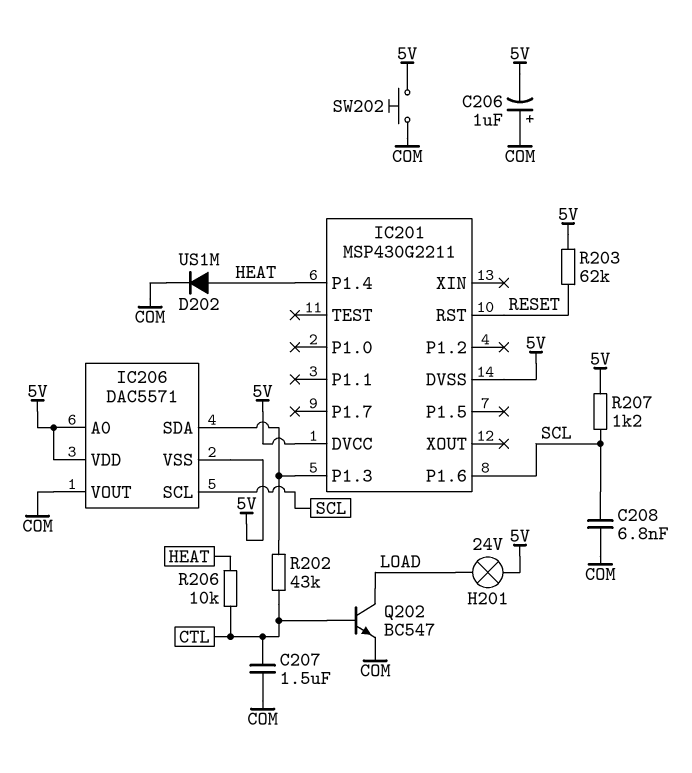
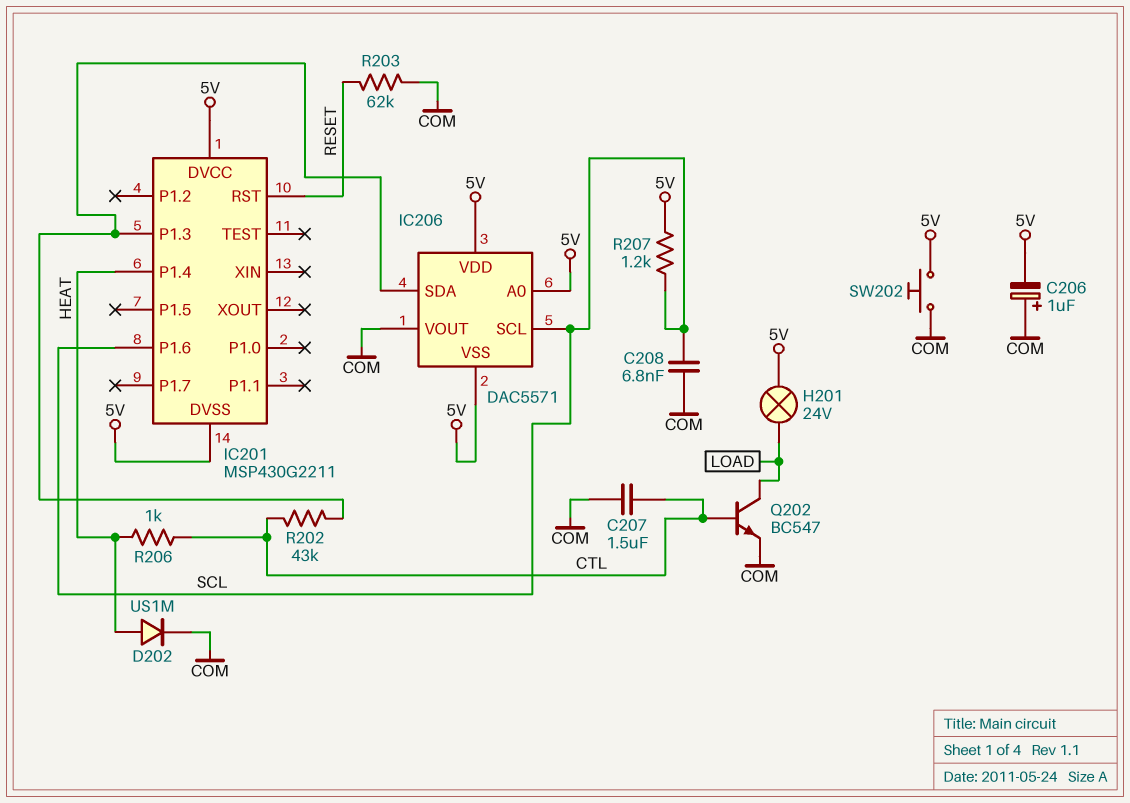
R203: 62k (5V, RESET) -> 62k (COM, RESET)
R206: 10k (CTL, HEAT) -> 1k (CTL, HEAT)

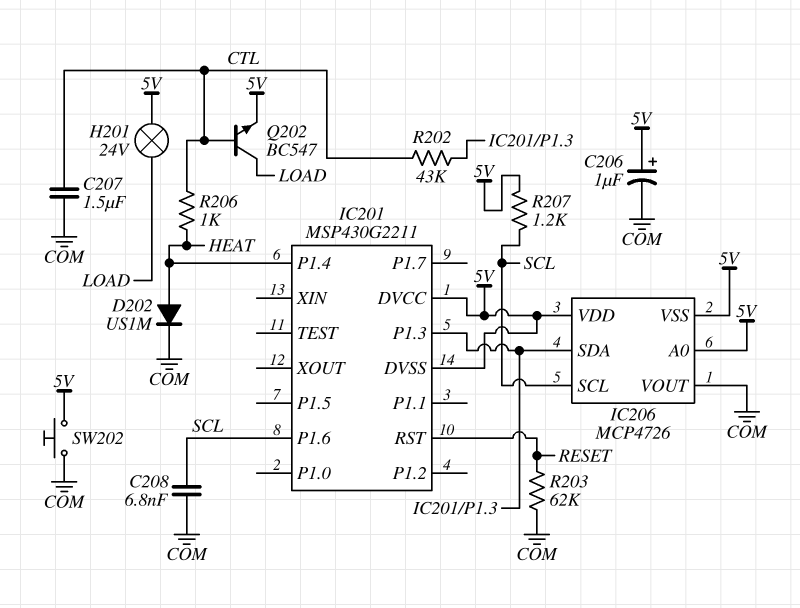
C206: 1uF (plus COM, minus 5V) -> 1uF (plus 5V, minus COM)
IC206: DAC5571 -> MCP4726
Q202: NPN BC547 (B CTL, C LOAD, E COM) -> NPN BC547 (B CTL, C LOAD, E 5V)

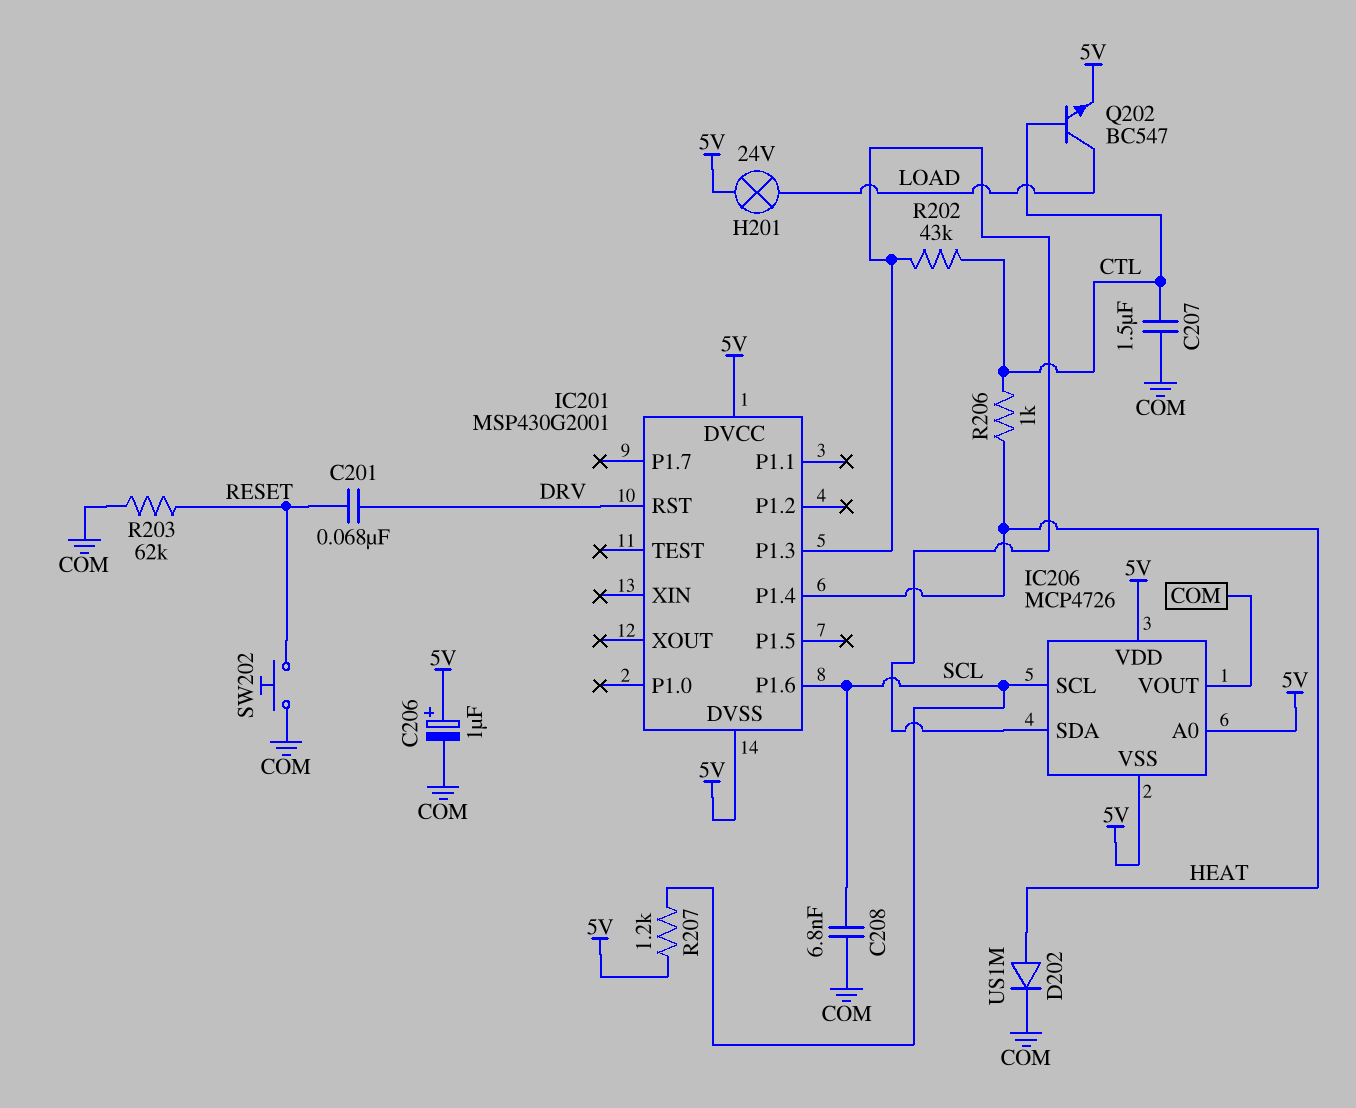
C201: none -> 68nF (DRV, RESET)
IC201: MSP430G2211 -> MSP430G2001
IC201 pin RST: RESET -> DRV
SW202: button (5V, COM) -> button (COM, RESET)

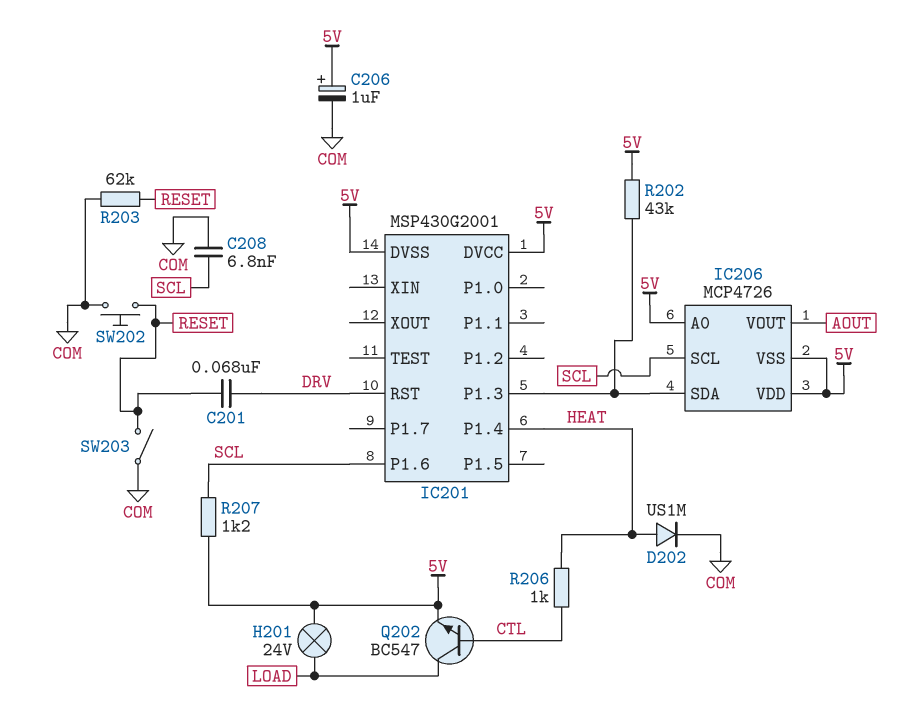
C207: 1.5uF (COM, CTL) -> none
IC206 pin VOUT: COM -> AOUT
R202: 43k (CTL, IC201/P1.3) -> 43k (5V, IC201/P1.3)
SW203: none -> switch (COM, RESET)

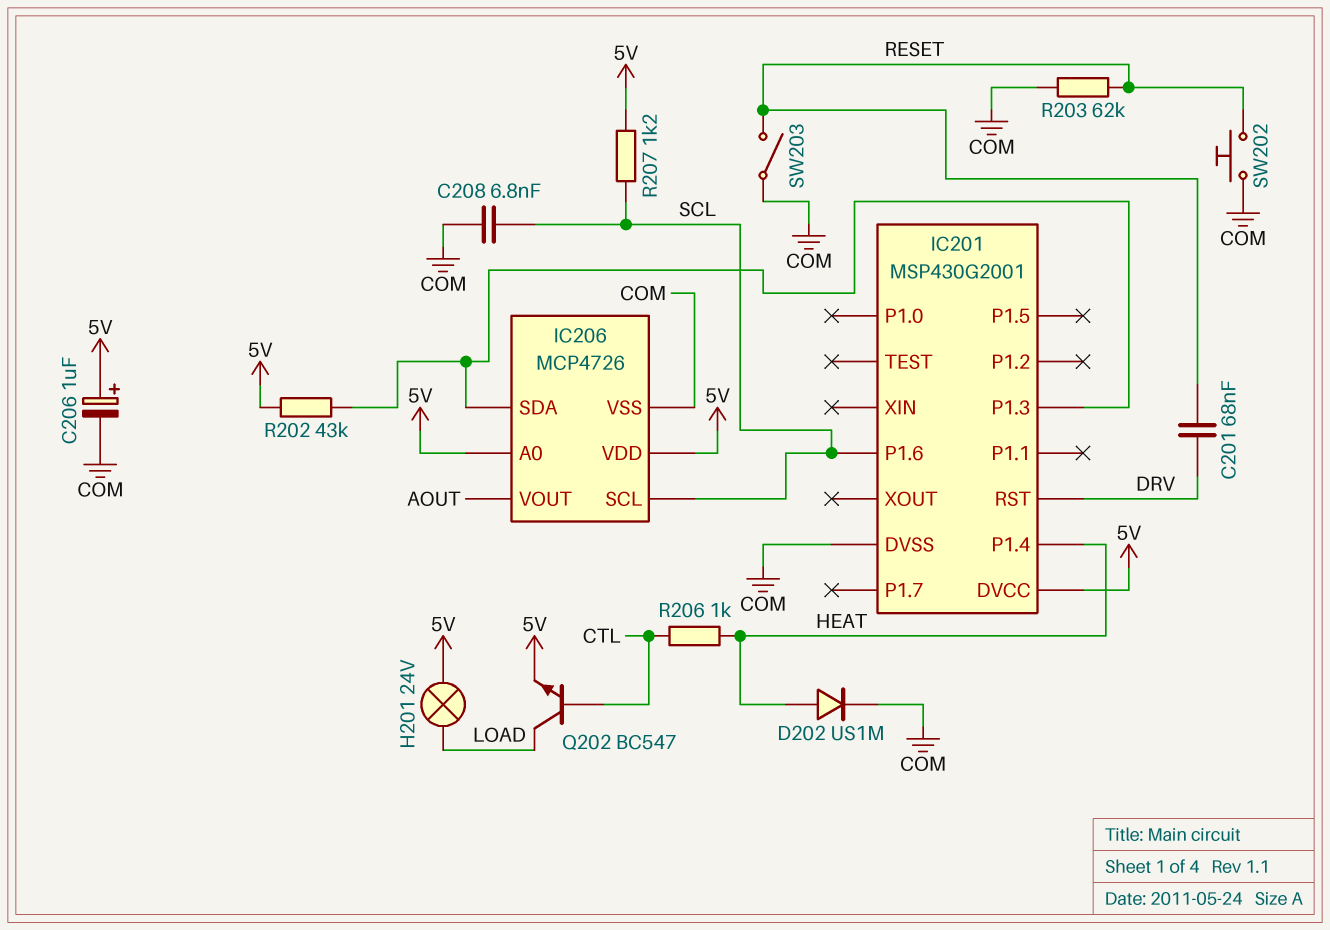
IC201 pin DVSS: 5V -> COM
IC206 pin VSS: 5V -> COM

